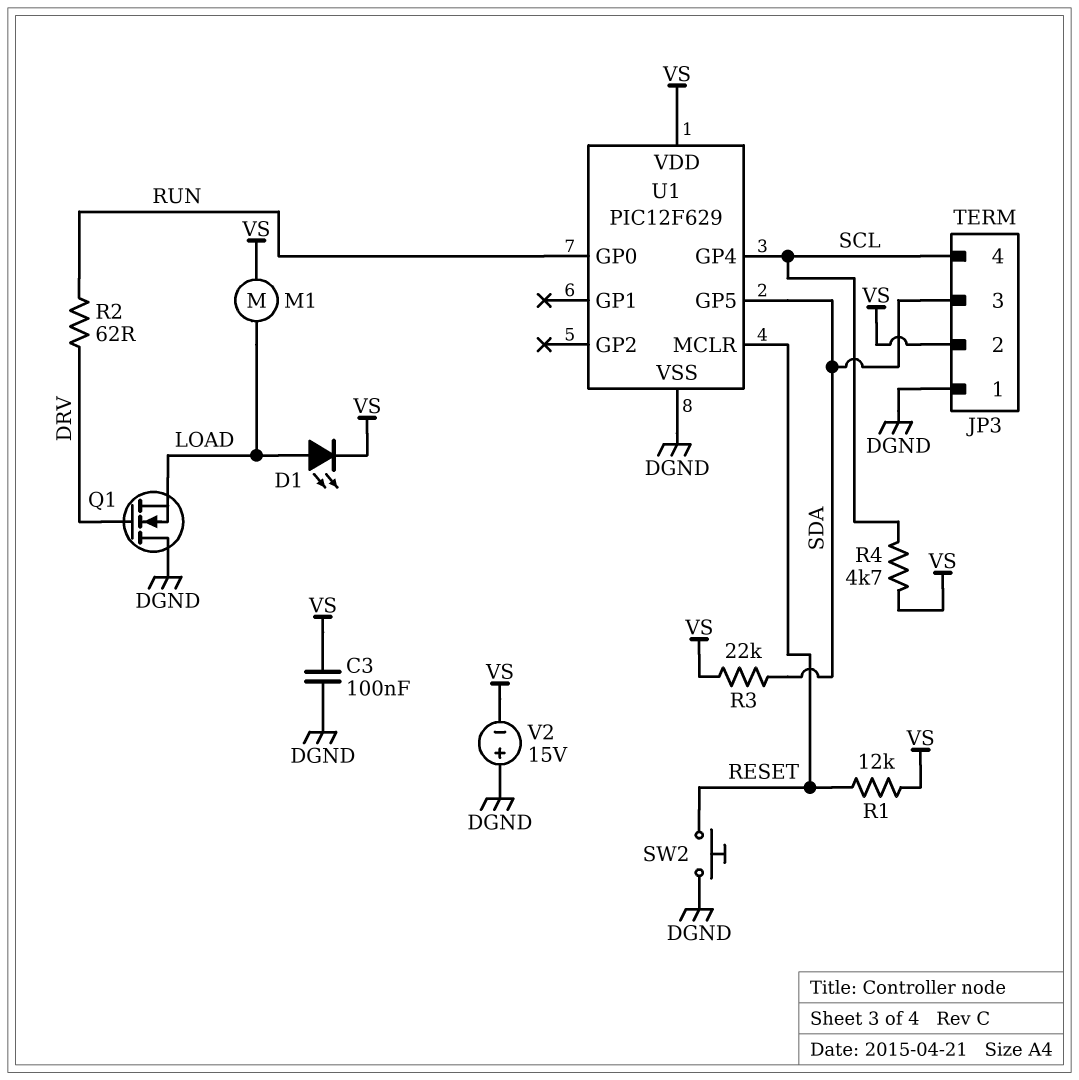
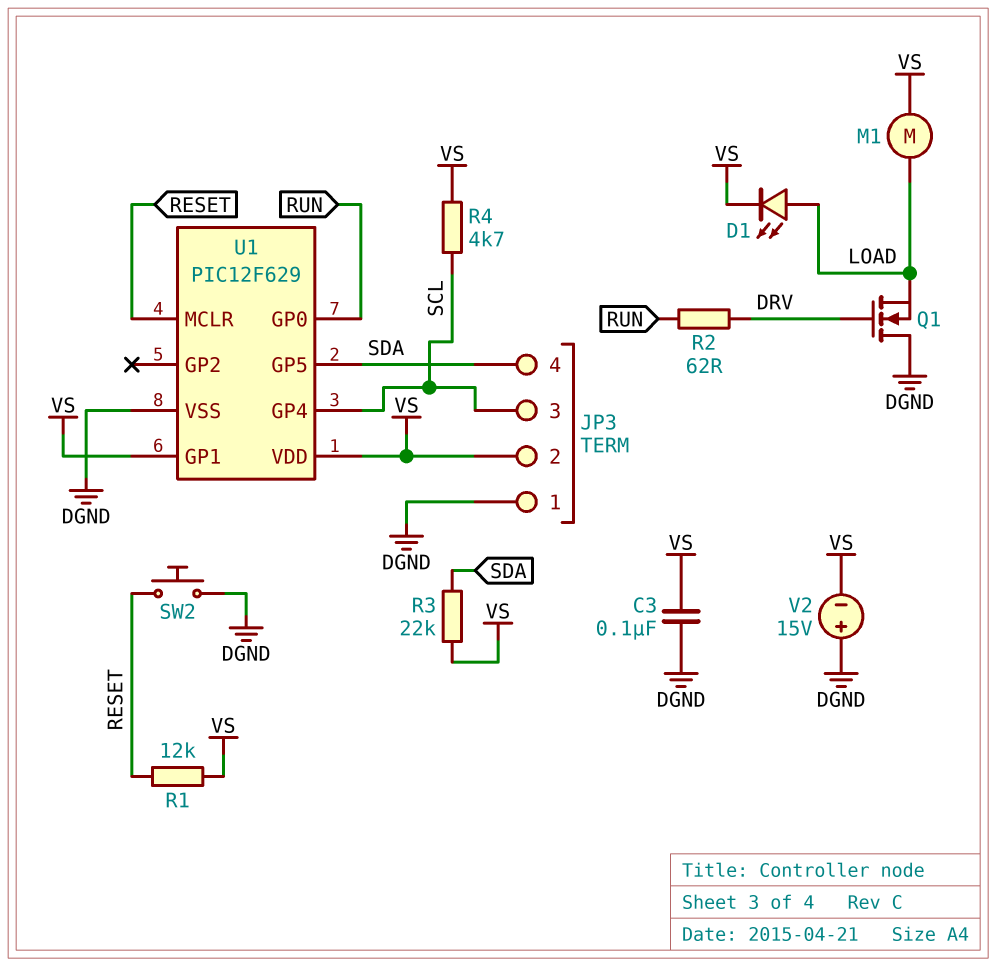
JP3 pin 3: SDA -> SCL
JP3 pin 4: SCL -> SDA
U1 pin GP1: none -> VS

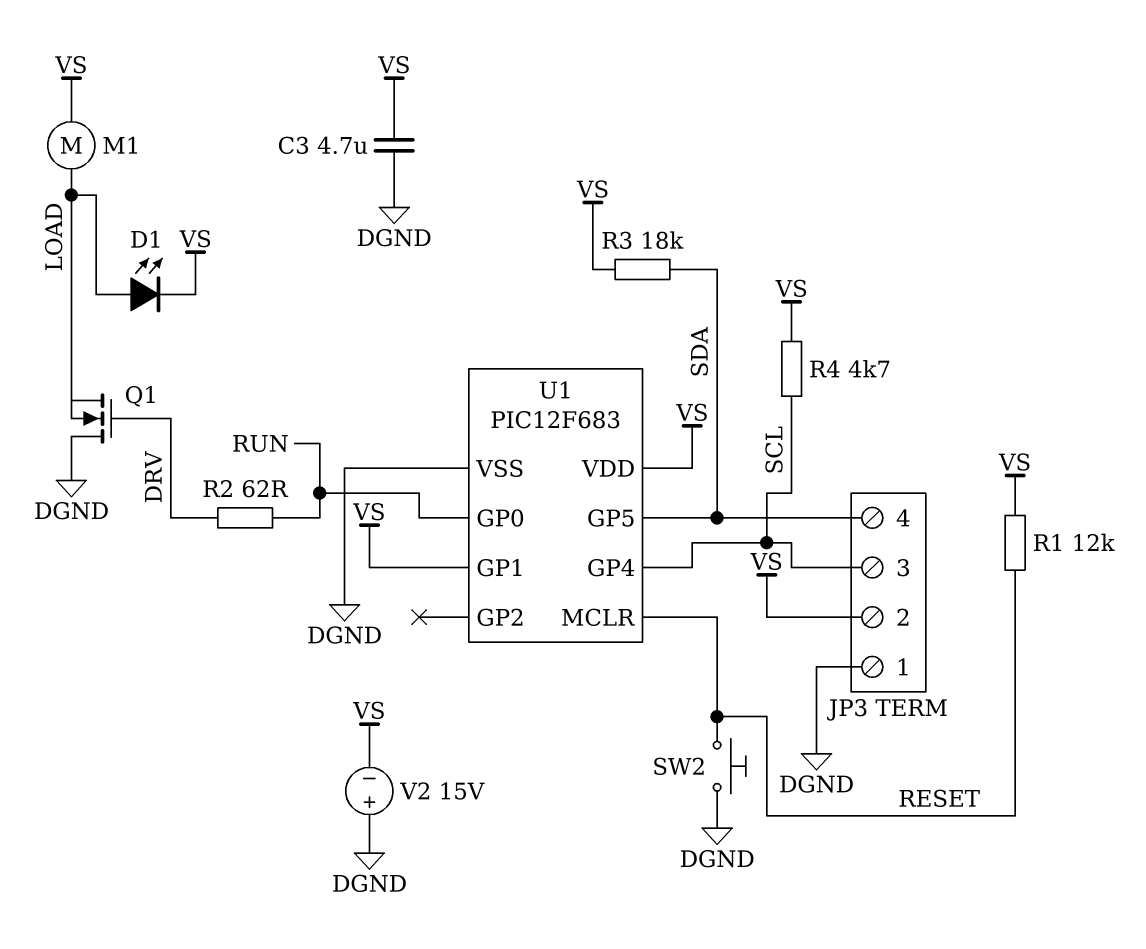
C3: 100nF (DGND, VS) -> 4.7uF (DGND, VS)
R3: 22k (SDA, VS) -> 18k (SDA, VS)
U1: PIC12F629 -> PIC12F683

